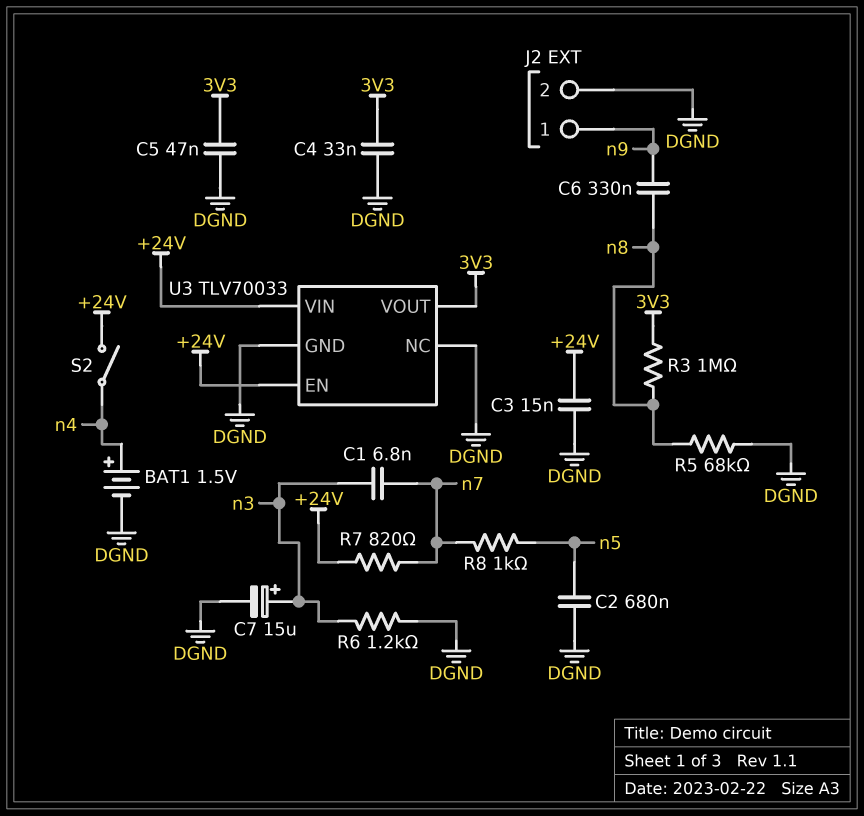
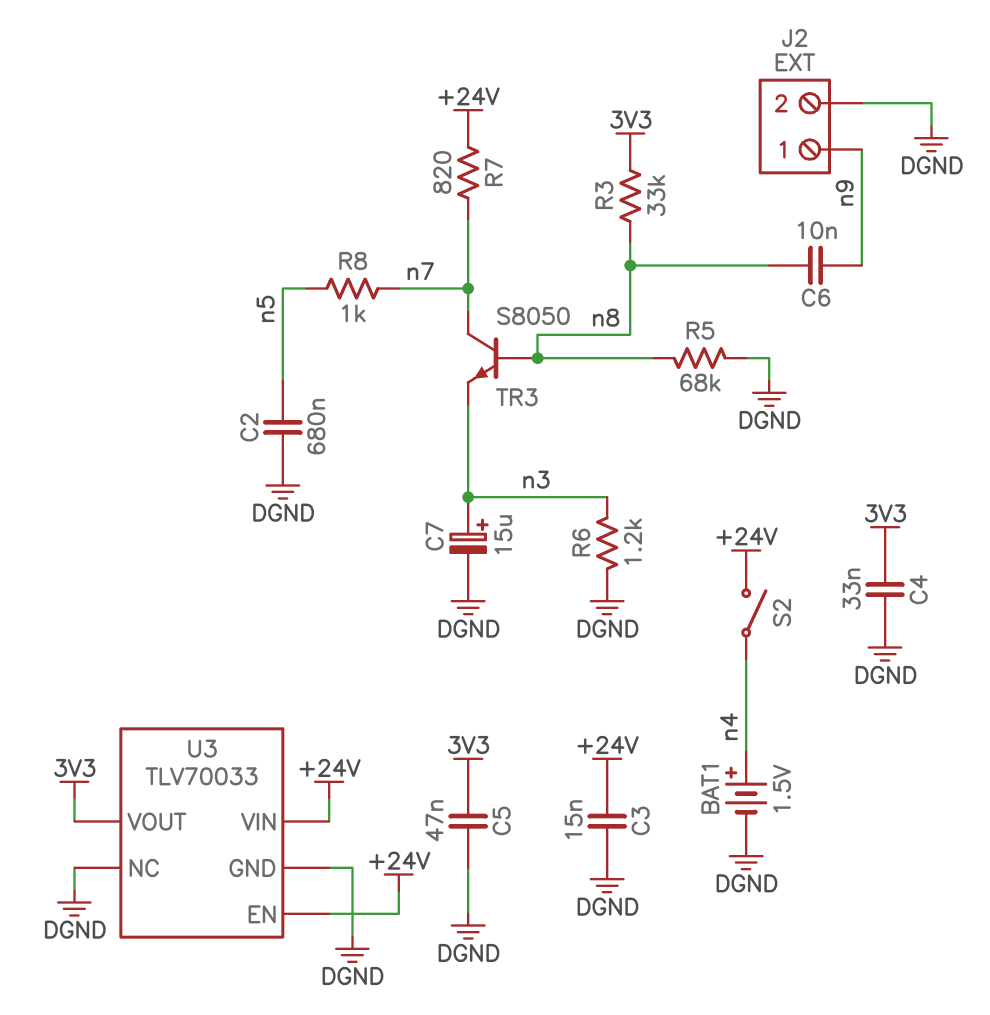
C1: 6.8nF (n3, n7) -> none
C6: 330nF (n8, n9) -> 10nF (n8, n9)
R3: 1M (3V3, n8) -> 33k (3V3, n8)
TR3: none -> NPN S8050 (B n8, C n7, E n3)

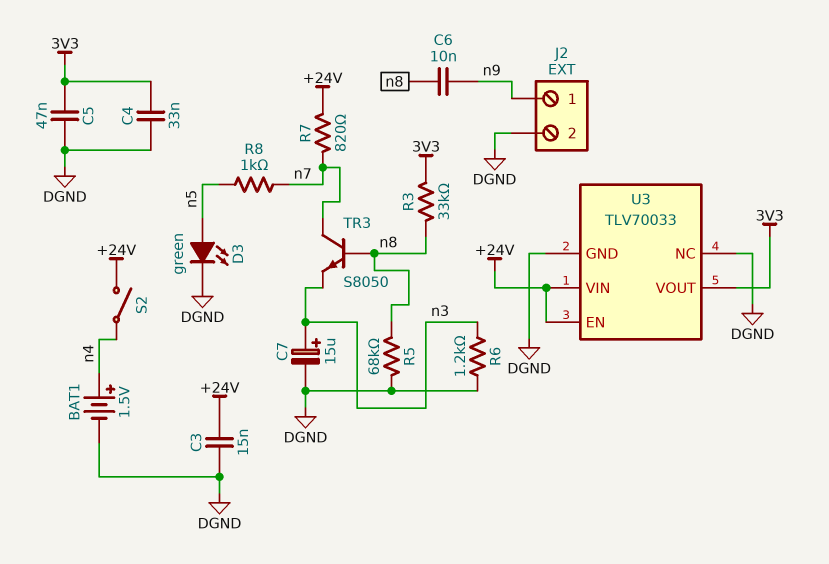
C2: 680nF (DGND, n5) -> none
D3: none -> LED green (A n5, K DGND)

